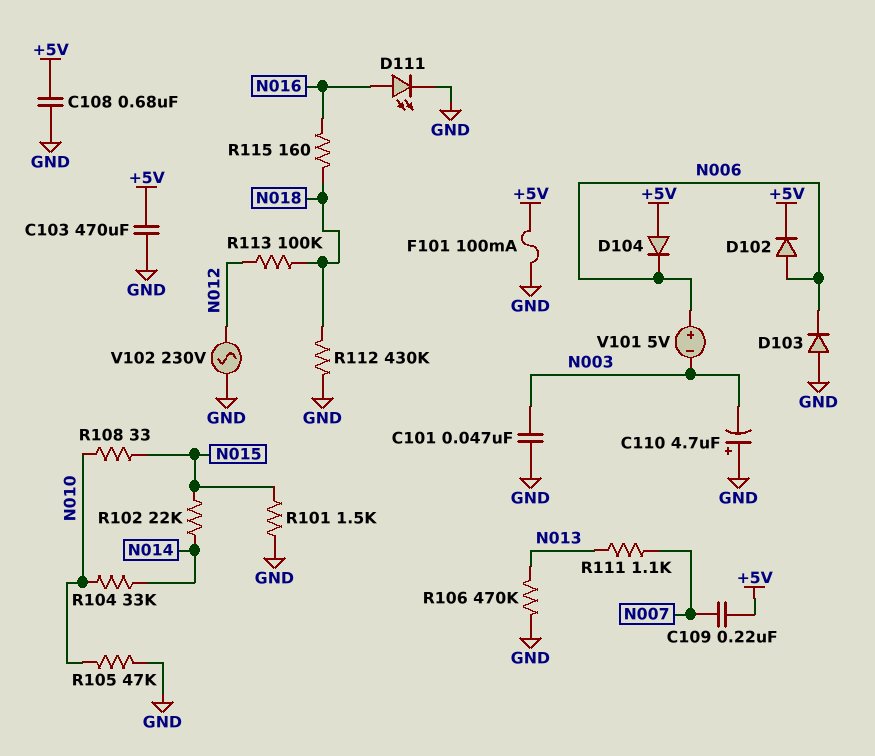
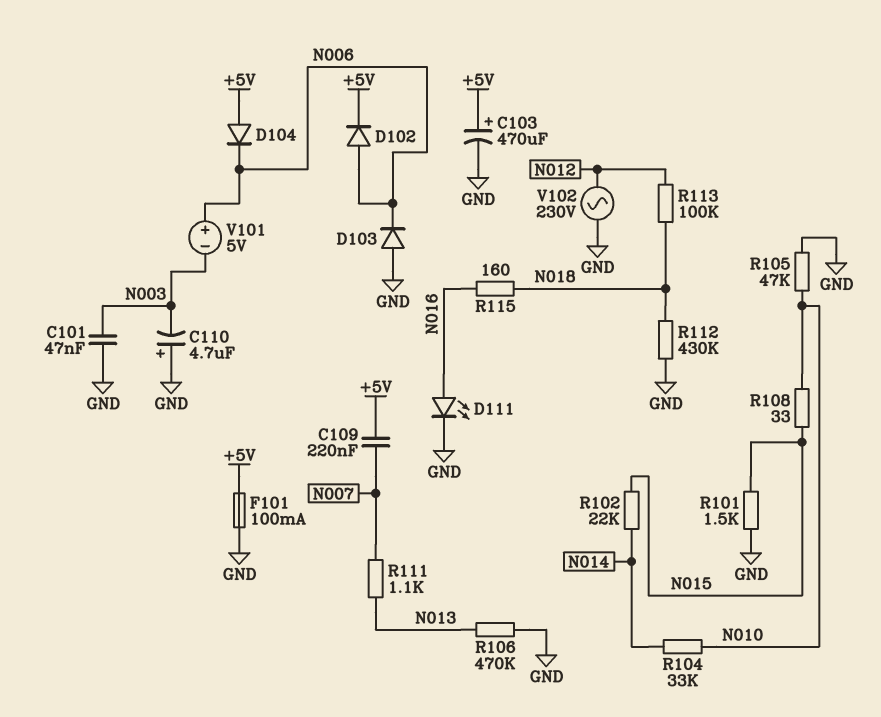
C103: 470uF (+5V, GND) -> 470uF (plus +5V, minus GND)
C108: 680nF (+5V, GND) -> none

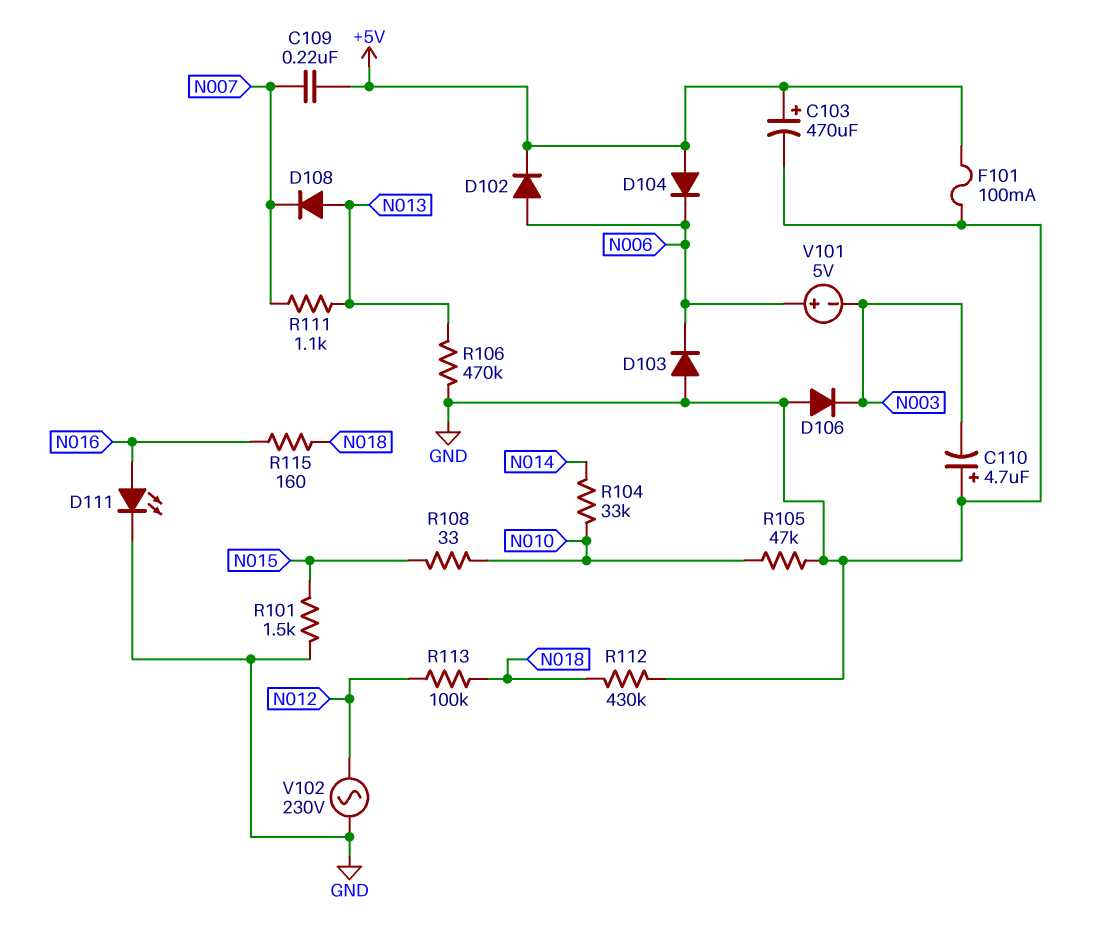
C101: 47nF (GND, N003) -> none
D106: none -> diode (A GND, K N003)
D108: none -> diode (A N013, K N007)
R102: 22k (N014, N015) -> none

